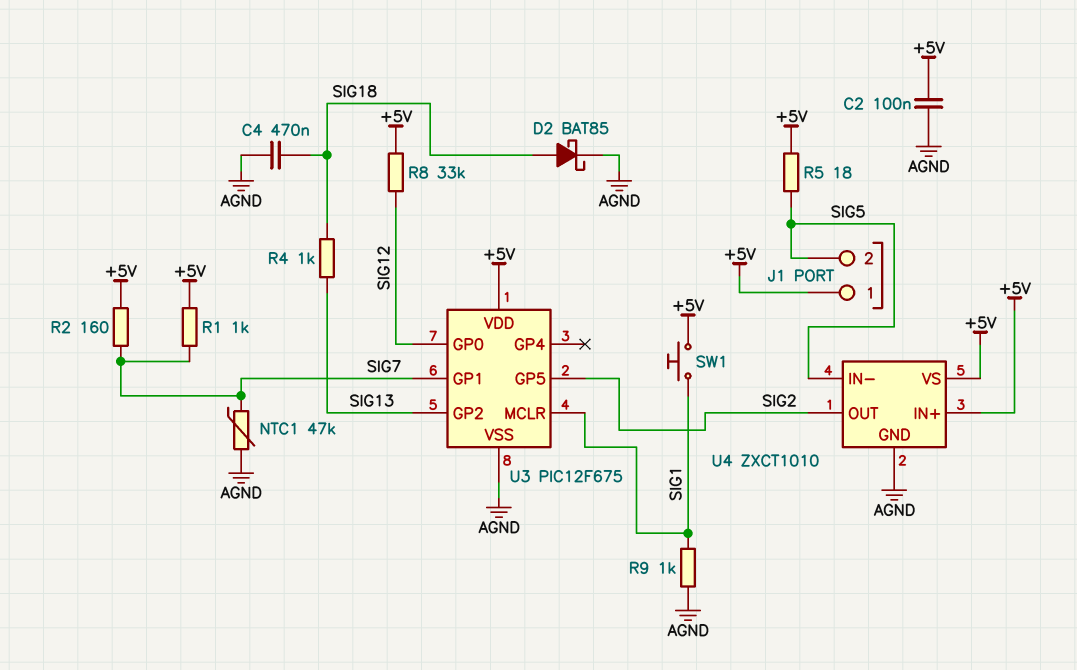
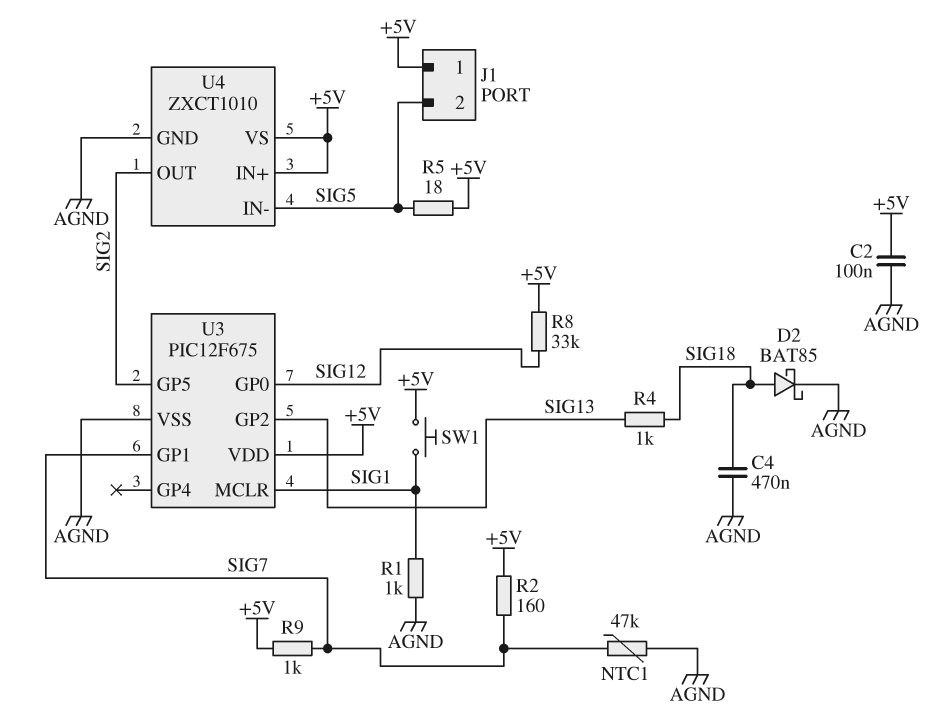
R1: 1k (+5V, SIG7) -> 1k (AGND, SIG1)
R9: 1k (AGND, SIG1) -> 1k (+5V, SIG7)

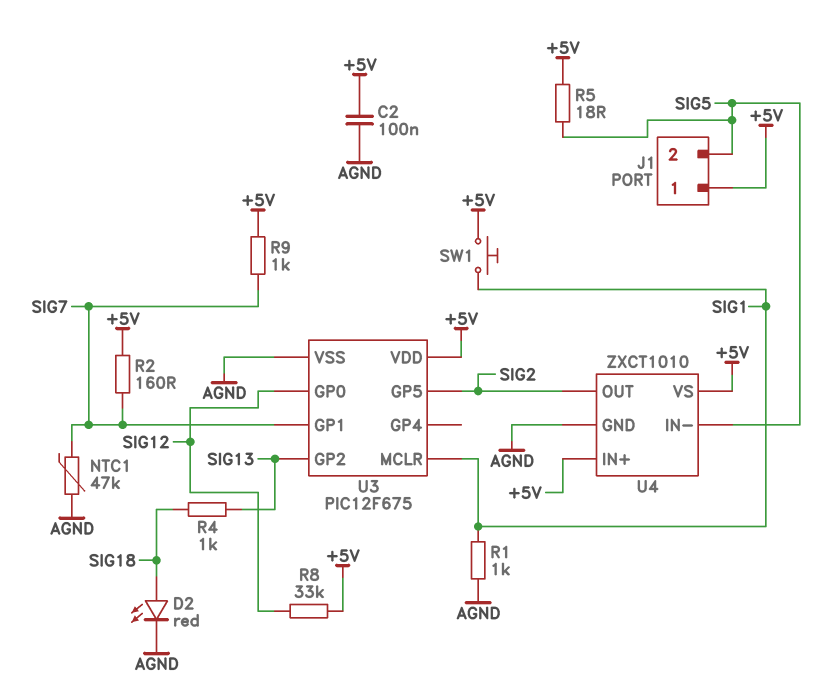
C4: 470nF (AGND, SIG18) -> none
D2: schottky BAT85 (A SIG18, K AGND) -> LED red (A SIG18, K AGND)

